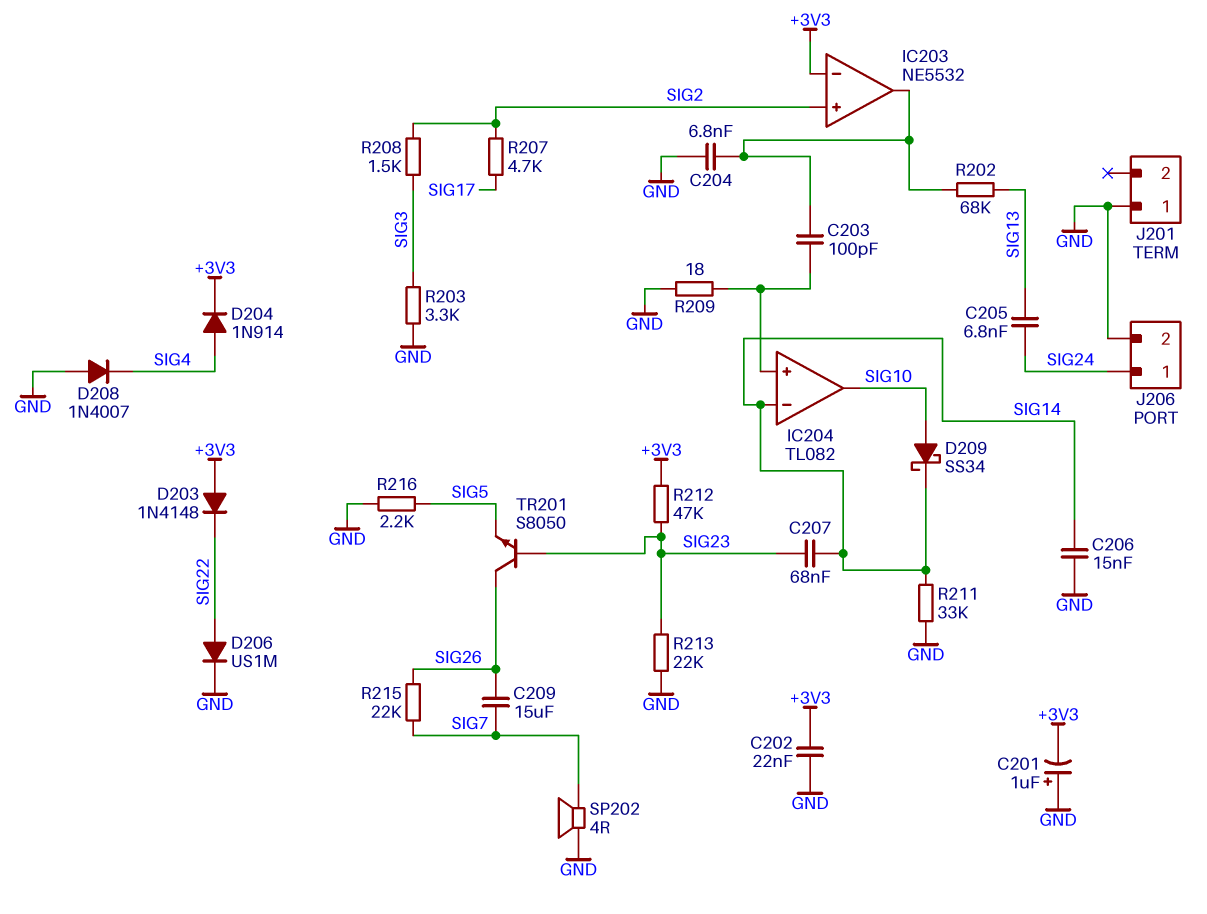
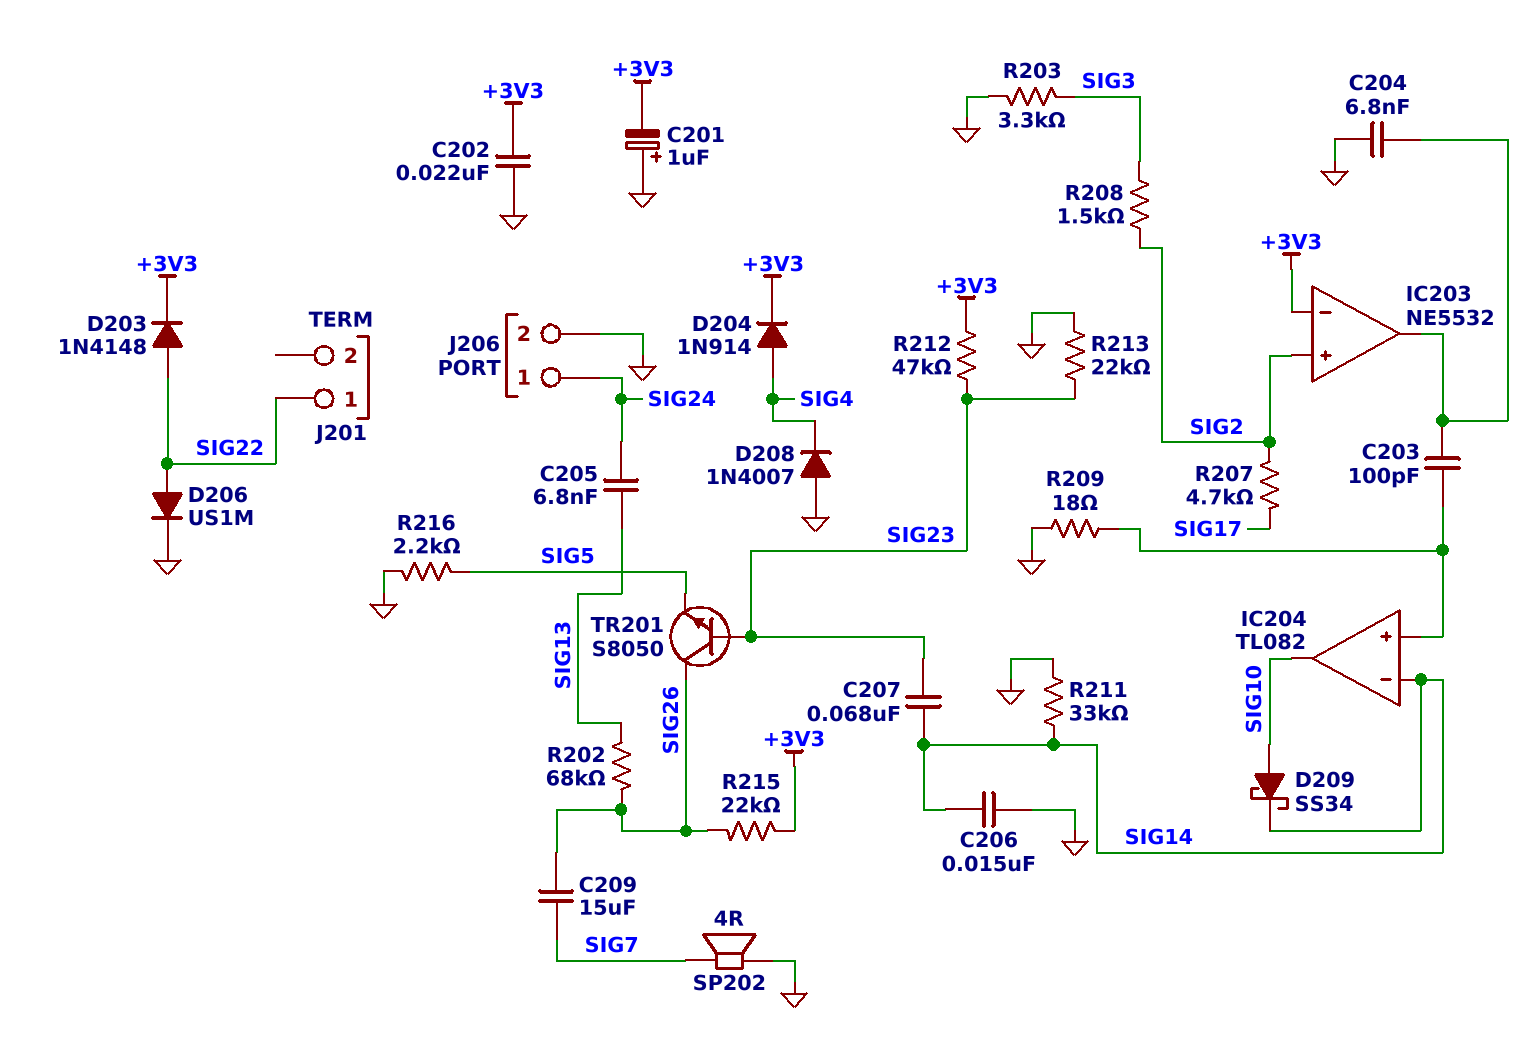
D203: diode 1N4148 (A +3V3, K SIG22) -> diode 1N4148 (A SIG22, K +3V3)
J201 pin 1: GND -> SIG22
R202: 68k (IC203/out, SIG13) -> 68k (SIG13, SIG26)
R215: 22k (SIG7, SIG26) -> 22k (+3V3, SIG26)

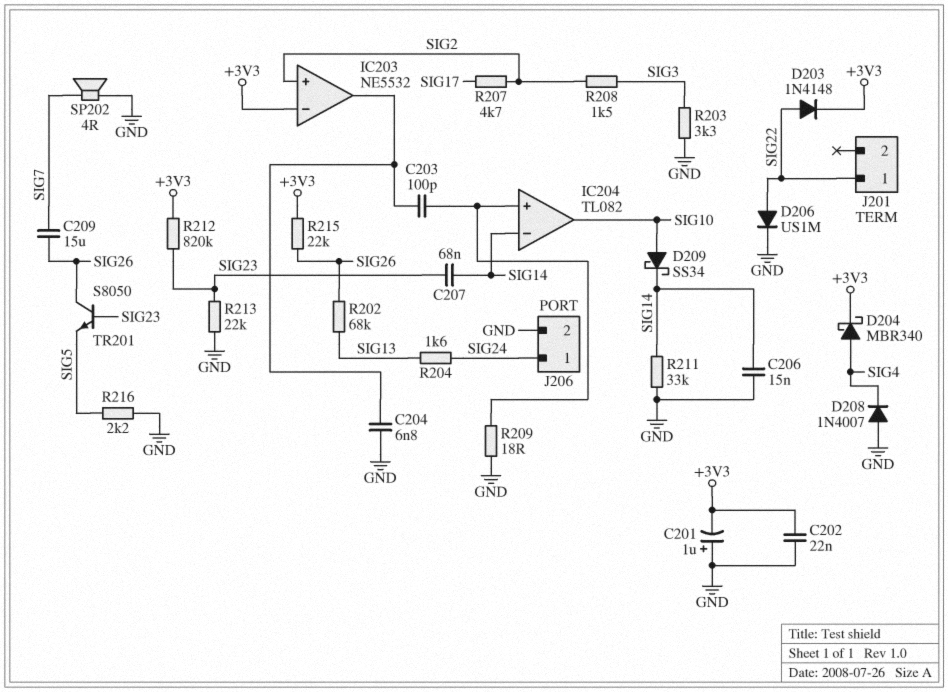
C205: 6.8nF (SIG13, SIG24) -> none
D204: diode 1N914 (A SIG4, K +3V3) -> schottky MBR340 (A SIG4, K +3V3)
R204: none -> 1.6k (SIG13, SIG24)
R212: 47k (+3V3, SIG23) -> 820k (+3V3, SIG23)

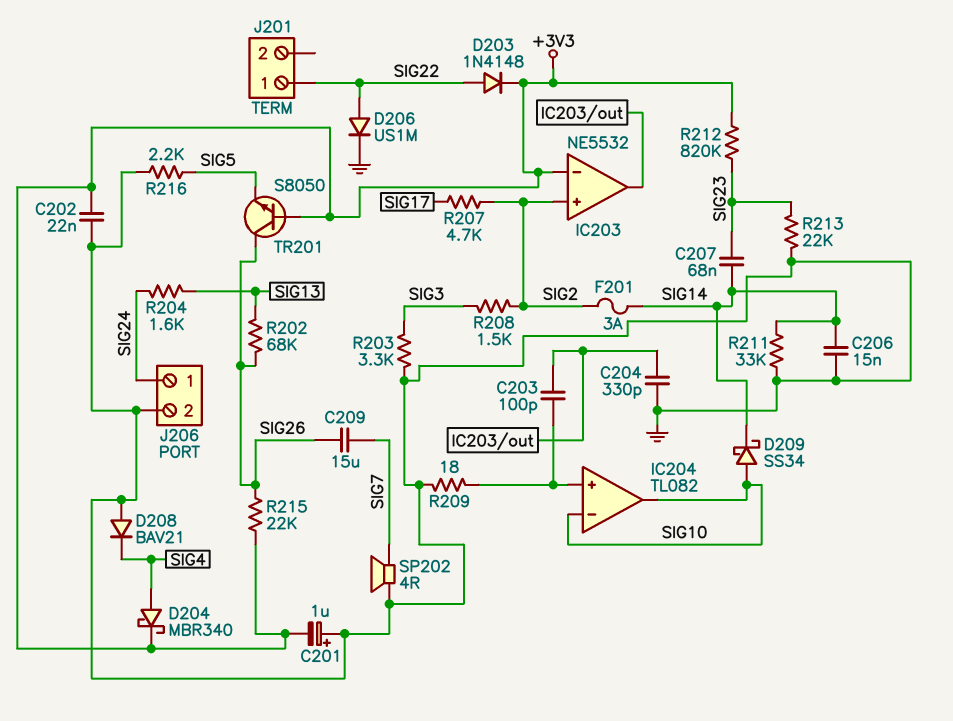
C204: 6.8nF (GND, IC203/out) -> 330pF (GND, IC203/out)
D208: diode 1N4007 (A GND, K SIG4) -> diode BAV21 (A GND, K SIG4)
F201: none -> 3A (SIG2, SIG14)
IC204 pin in-: SIG14 -> SIG10
TR201: NPN S8050 (B SIG23, C SIG26, E SIG5) -> NPN S8050 (B +3V3, C SIG26, E SIG5)

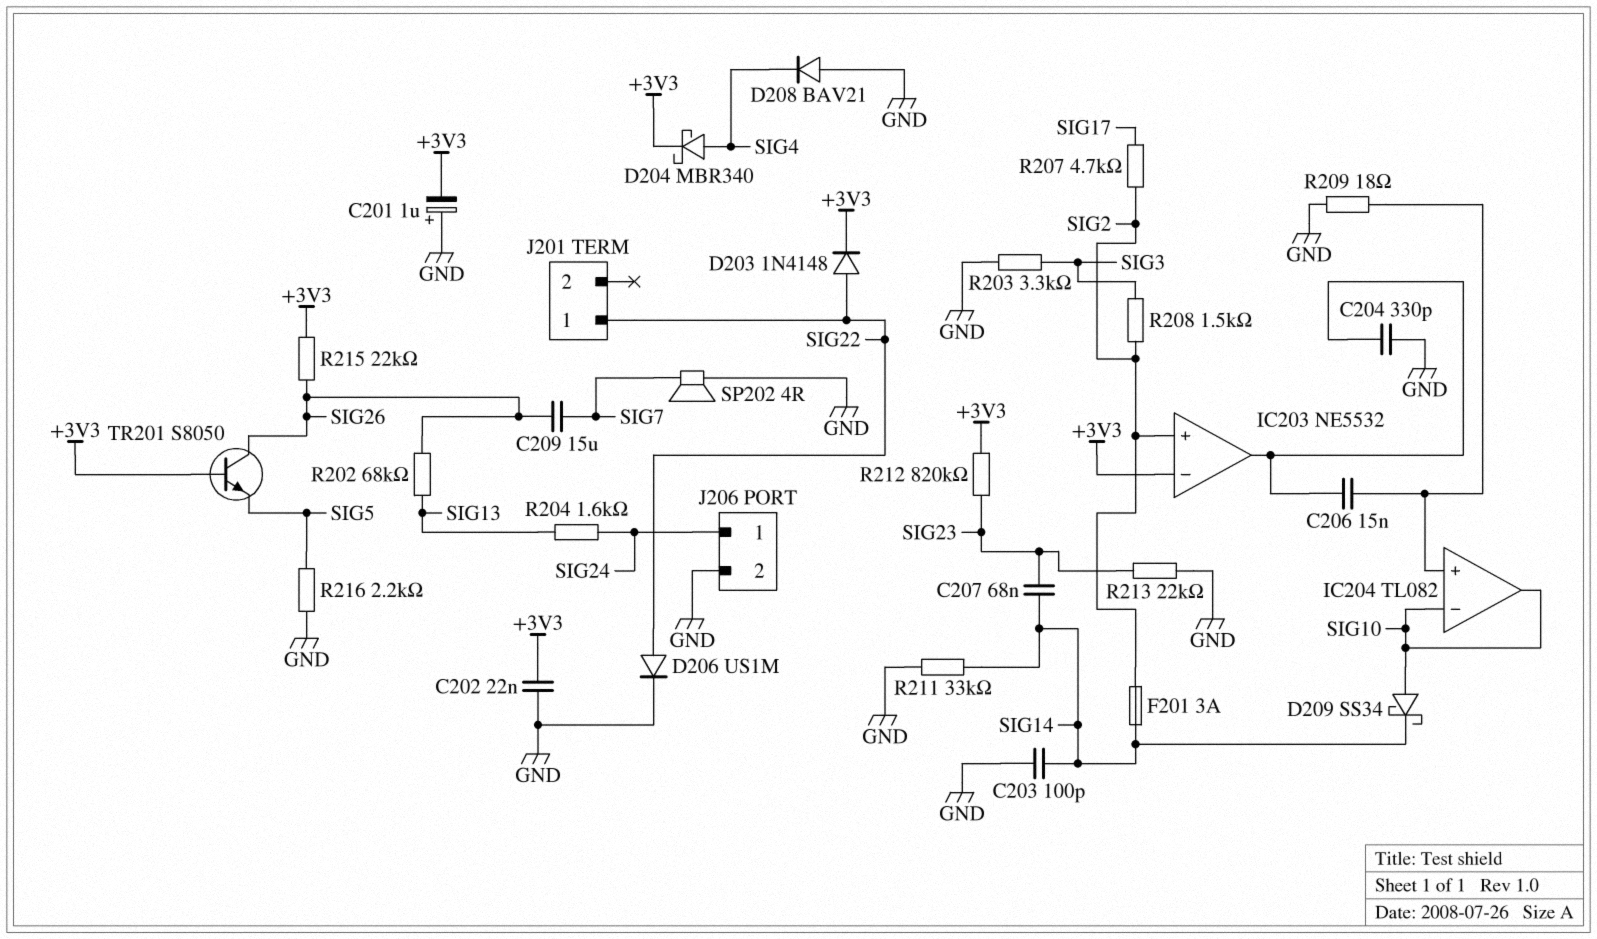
C203: 100pF (IC203/out, IC204/in+) -> 100pF (GND, SIG14)
C206: 15nF (GND, SIG14) -> 15nF (IC203/out, IC204/in+)

